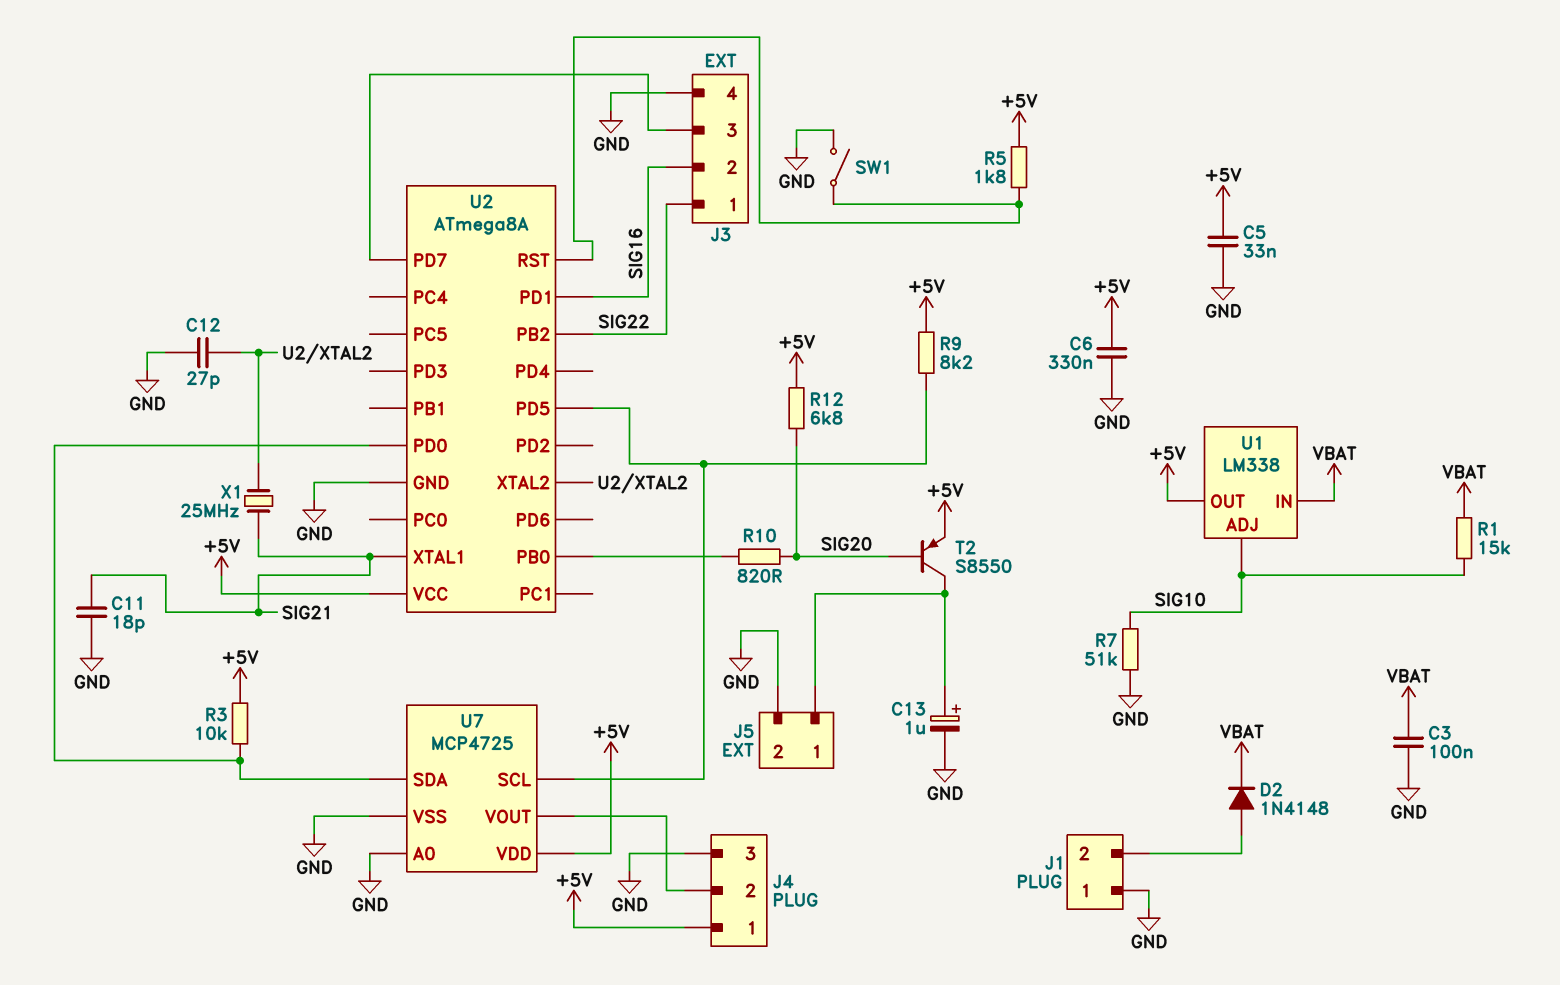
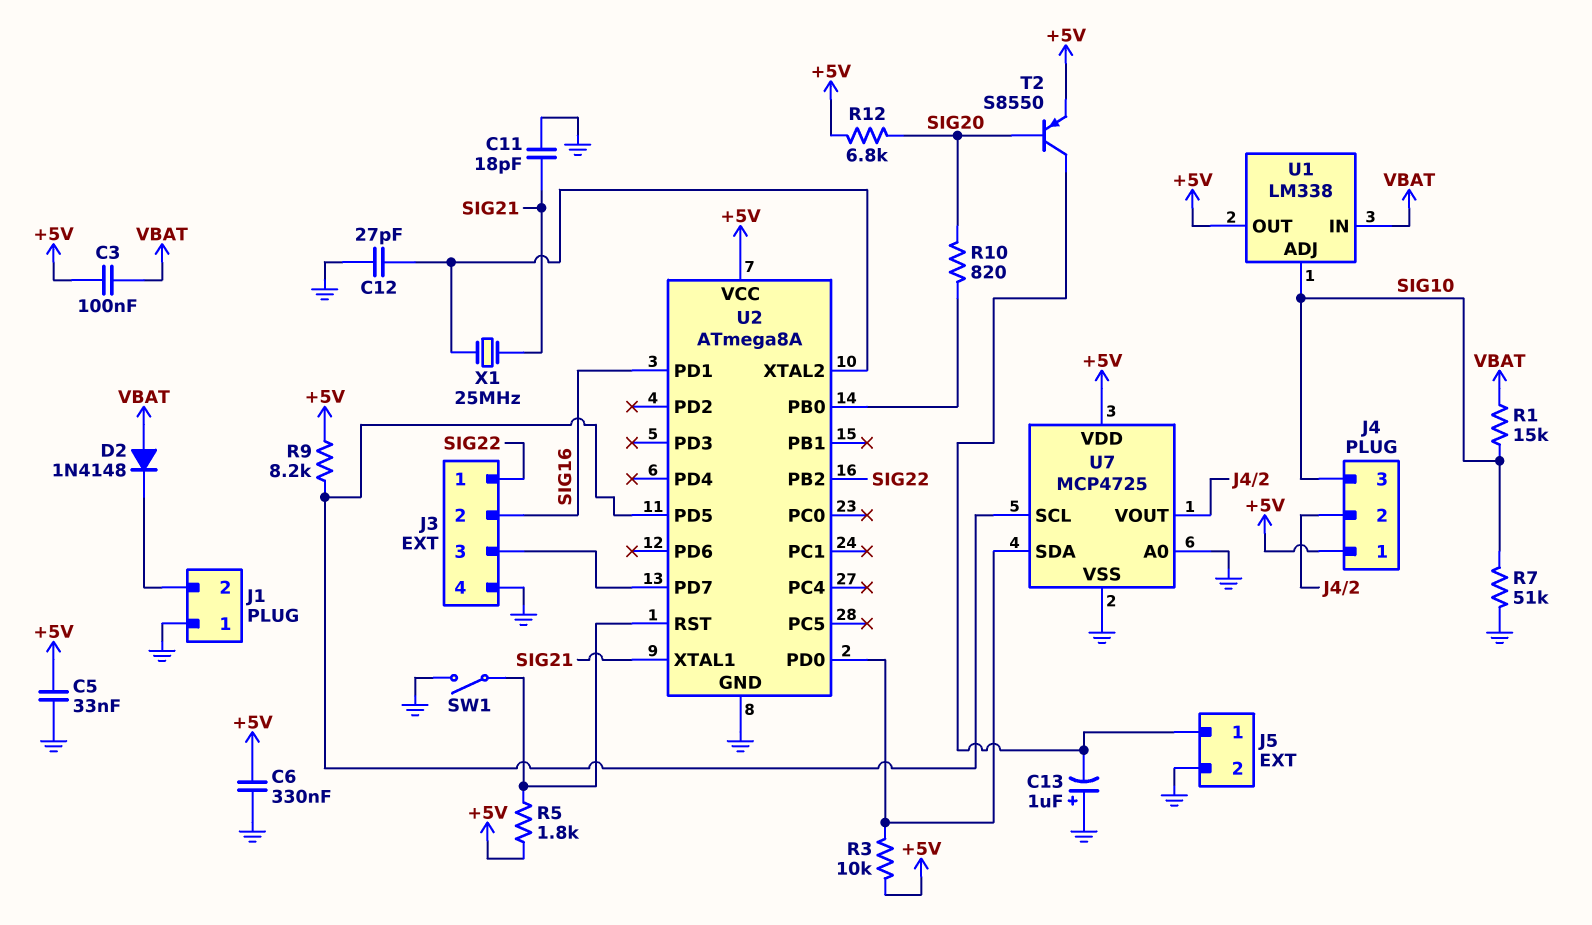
C3: 100nF (GND, VBAT) -> 100nF (+5V, VBAT)
C13: 1uF (plus J5/1, minus GND) -> 1uF (plus GND, minus J5/1)
D2: diode 1N4148 (A J1/2, K VBAT) -> diode 1N4148 (A VBAT, K J1/2)
J4 pin 3: GND -> SIG10

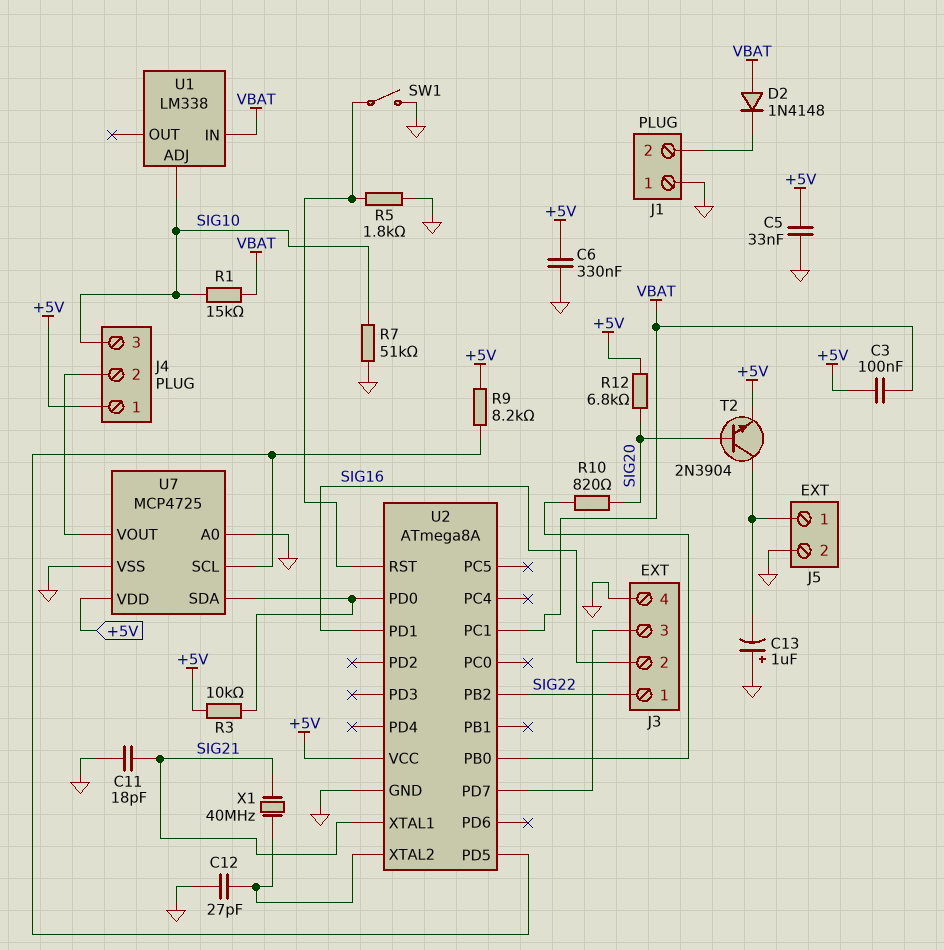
R5: 1.8k (+5V, U2/RST) -> 1.8k (GND, U2/RST)
T2: PNP S8550 (B SIG20, C J5/1, E +5V) -> NPN 2N3904 (B SIG20, C J5/1, E +5V)
U1 pin OUT: +5V -> none
U2 pin PC1: none -> VBAT
X1: 25MHz (SIG21, U2/XTAL2) -> 40MHz (SIG21, U2/XTAL2)

